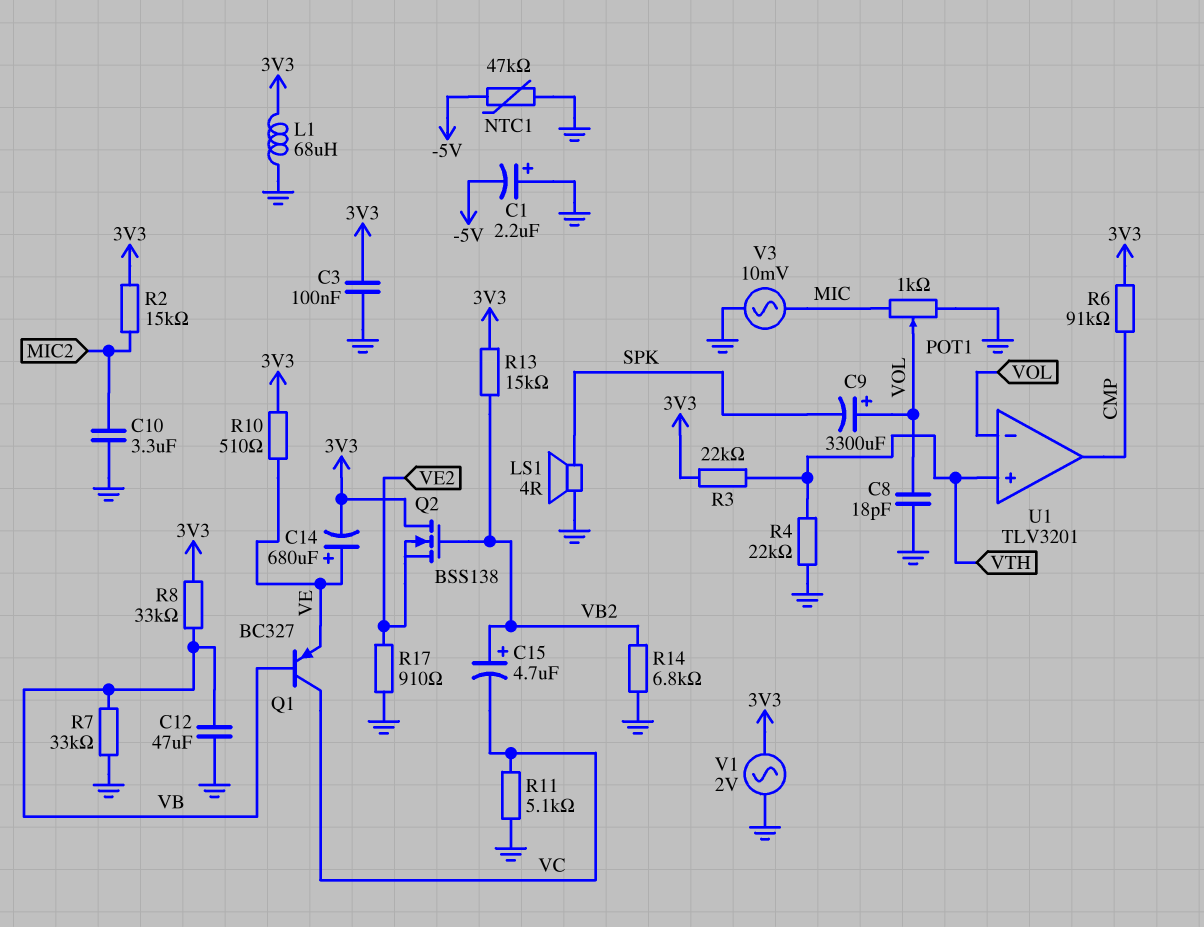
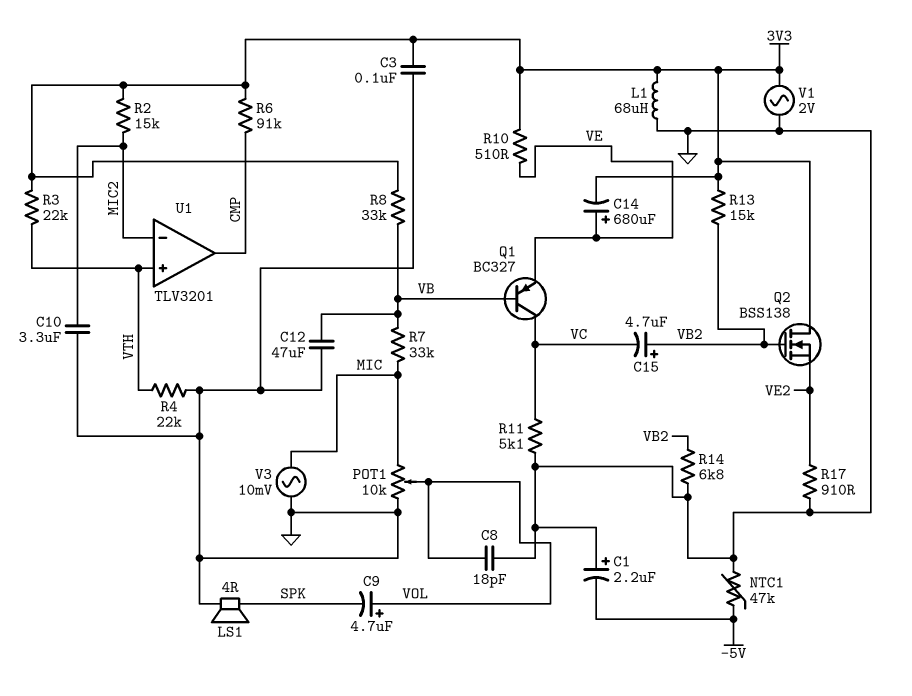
C9: 3300uF (plus VOL, minus SPK) -> 4.7uF (plus VOL, minus SPK)
POT1: 1k (GND, MIC, wiper VOL) -> 10k (GND, MIC, wiper VOL)
R7: 33k (GND, VB) -> 33k (MIC, VB)
U1 pin in-: VOL -> MIC2

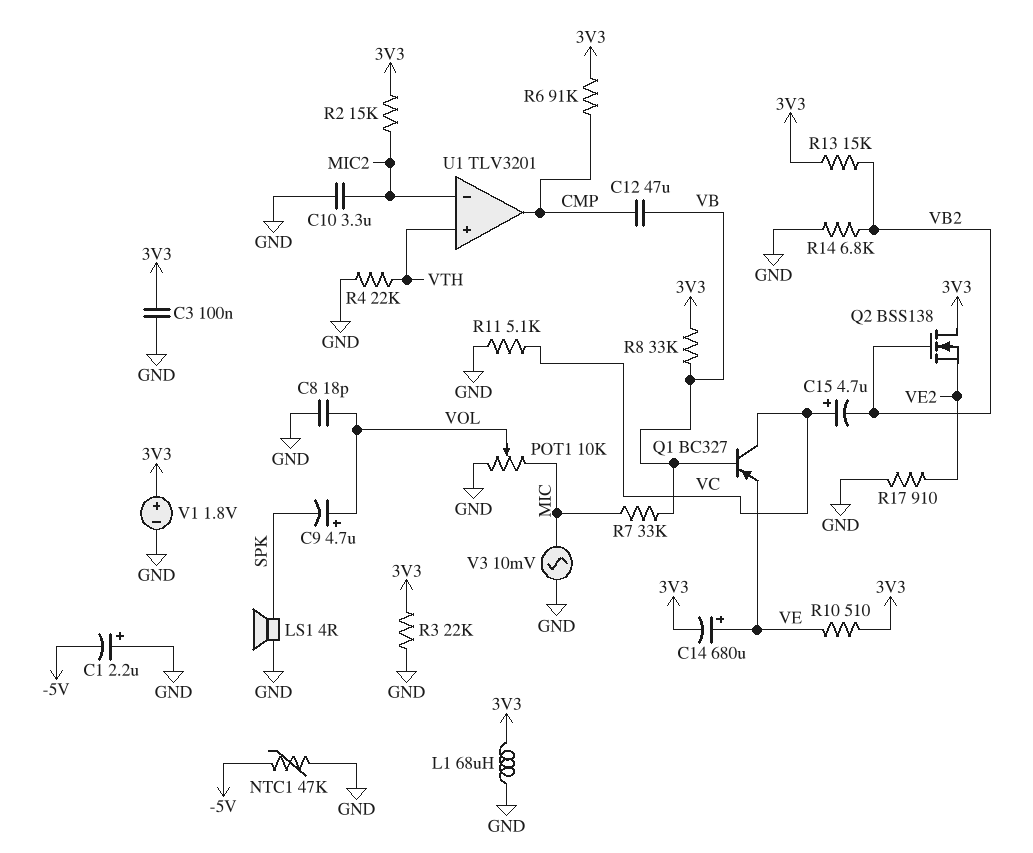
C12: 47uF (GND, VB) -> 47uF (CMP, VB)
C15: 4.7uF (plus VB2, minus VC) -> 4.7uF (plus VC, minus VB2)
R3: 22k (3V3, VTH) -> 22k (3V3, GND)
V1: AC 2V (3V3, GND) -> 1.8V (plus 3V3, minus GND)

